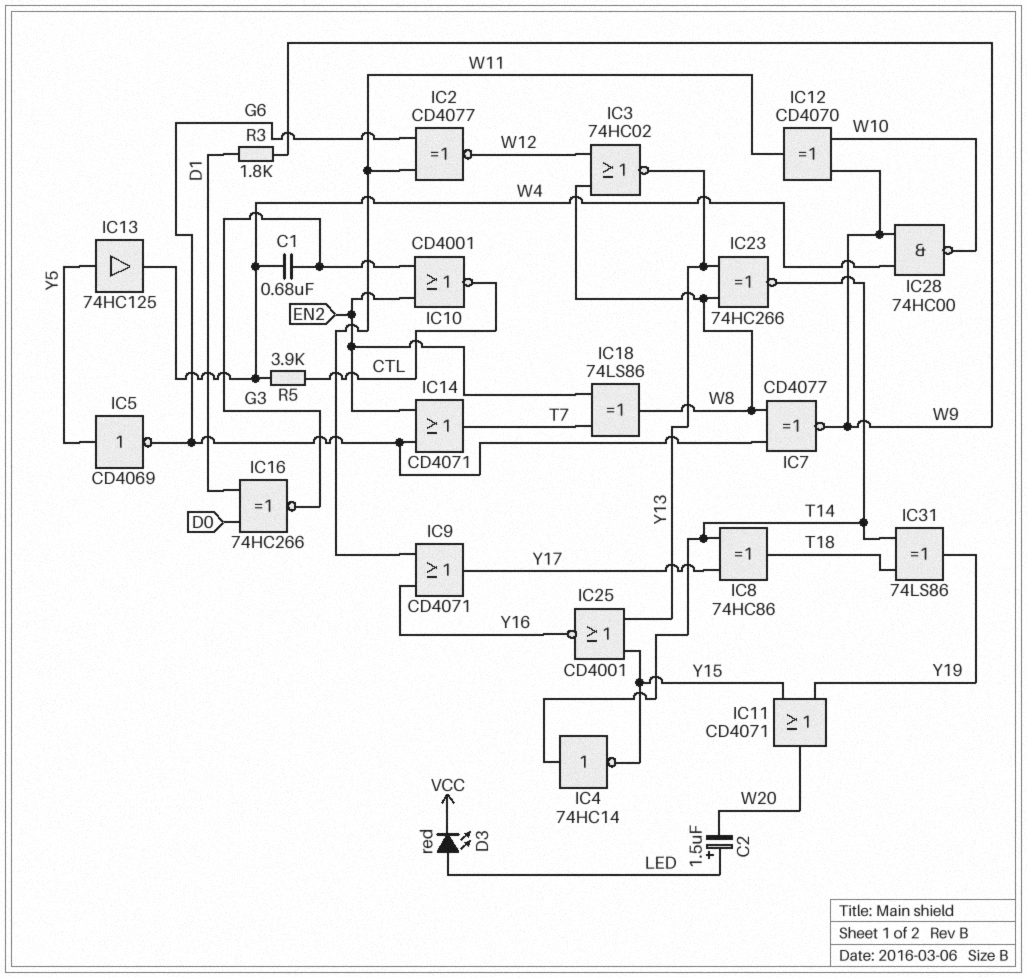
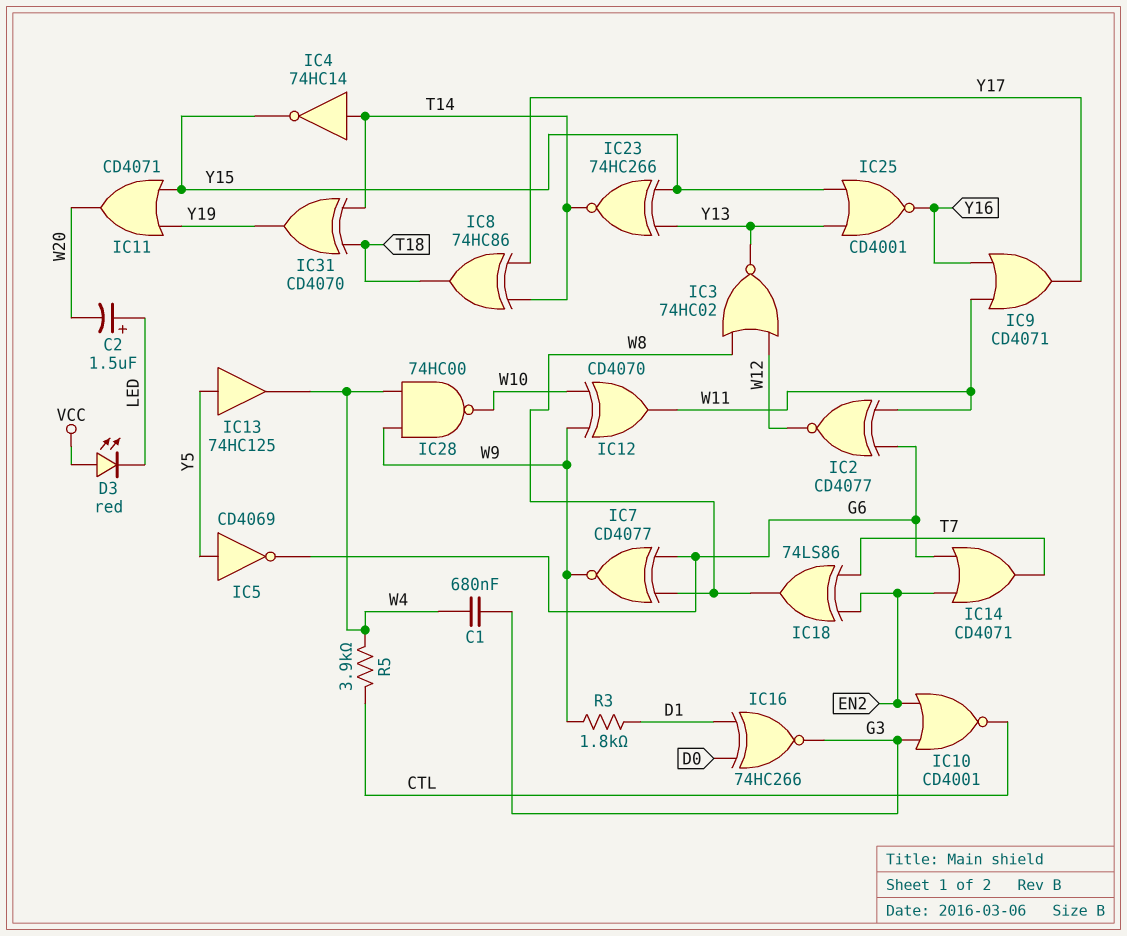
D3: LED red (A LED, K VCC) -> LED red (A VCC, K LED)
IC23: XNOR 74HC266 (in W8, in Y13, out T14) -> XNOR 74HC266 (in Y13, in Y15, out T14)
IC31: XOR 74LS86 (in T14, in T18, out Y19) -> XOR CD4070 (in T14, in T18, out Y19)

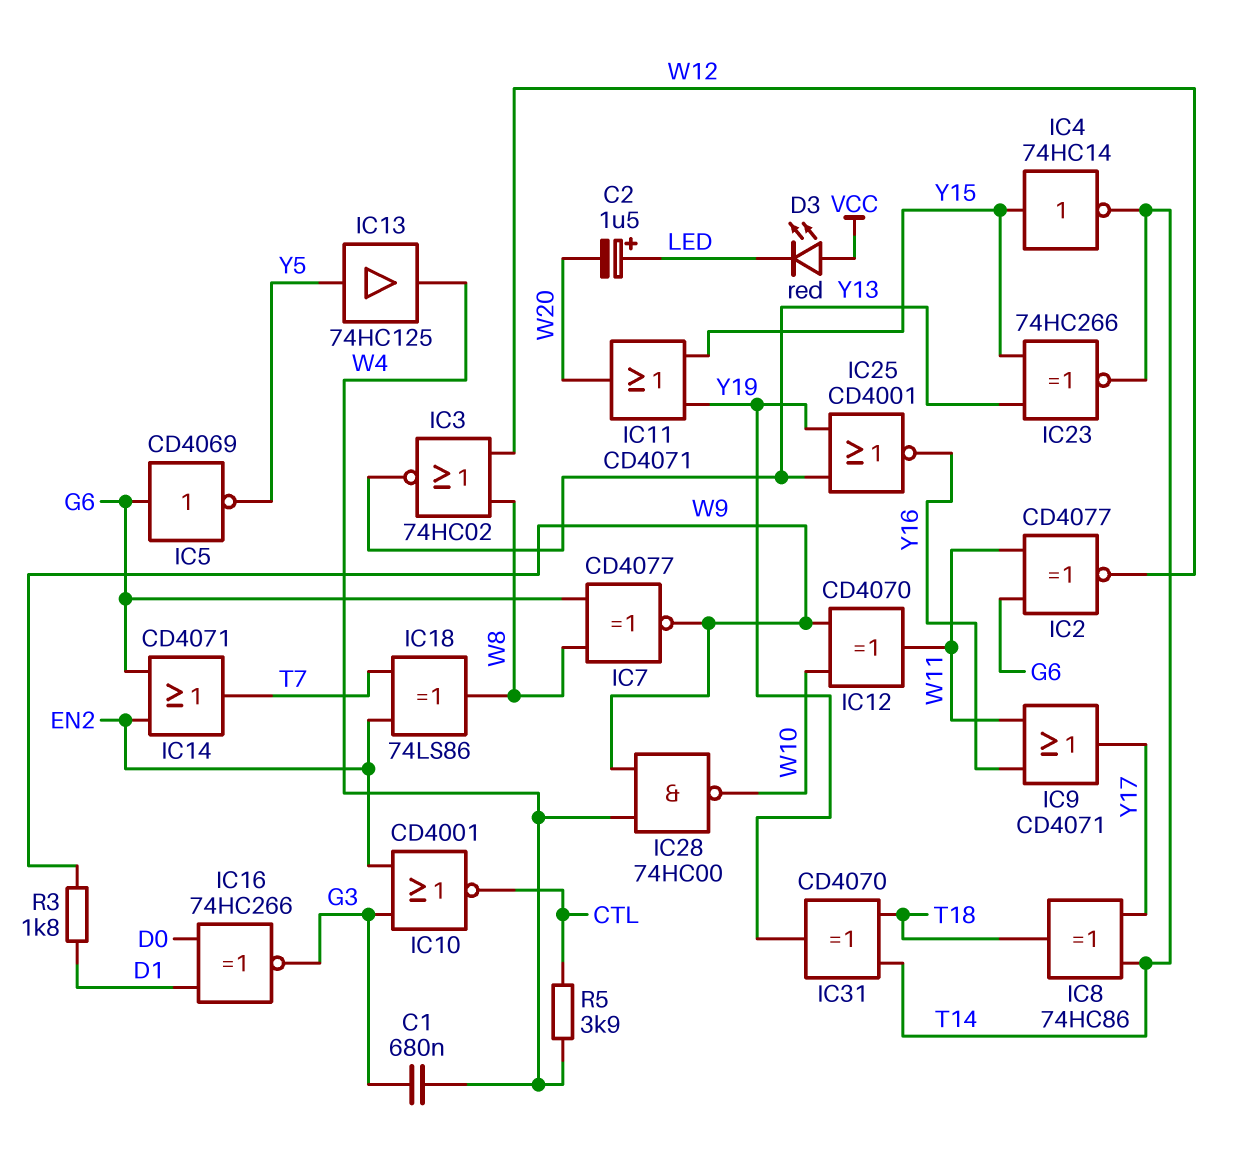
IC4: NOT 74HC14 (in T14, out Y15) -> NOT 74HC14 (in Y15, out T14)
IC5: NOT CD4069 (in Y5, out G6) -> NOT CD4069 (in G6, out Y5)
IC25: NOR CD4001 (in Y13, in Y15, out Y16) -> NOR CD4001 (in Y13, in Y19, out Y16)

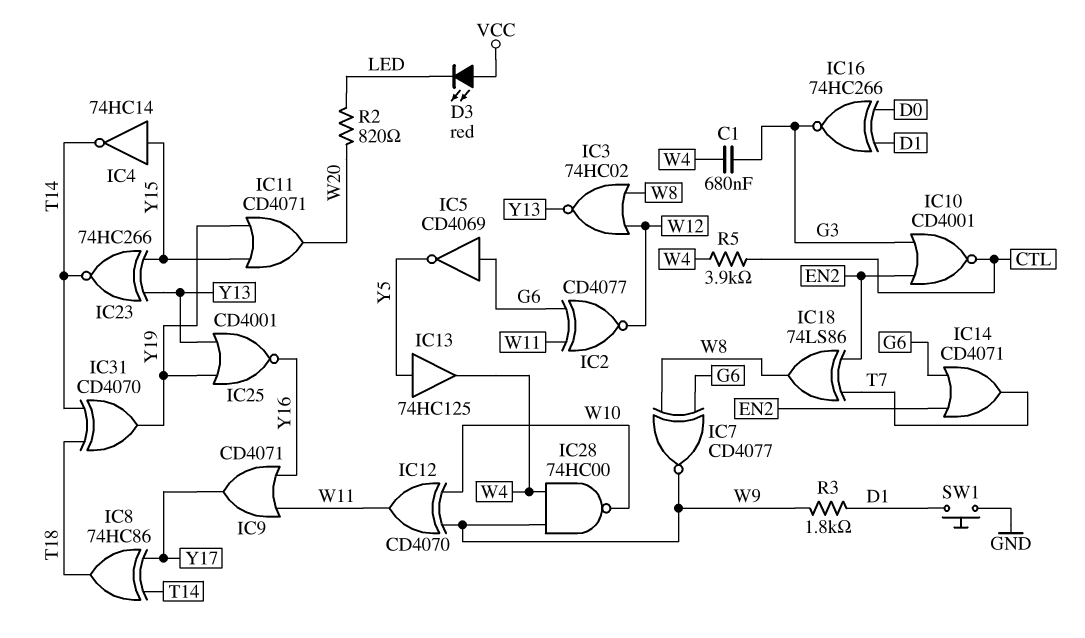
C2: 1.5uF (plus LED, minus W20) -> none
R2: none -> 820 (LED, W20)
SW1: none -> button (D1, GND)

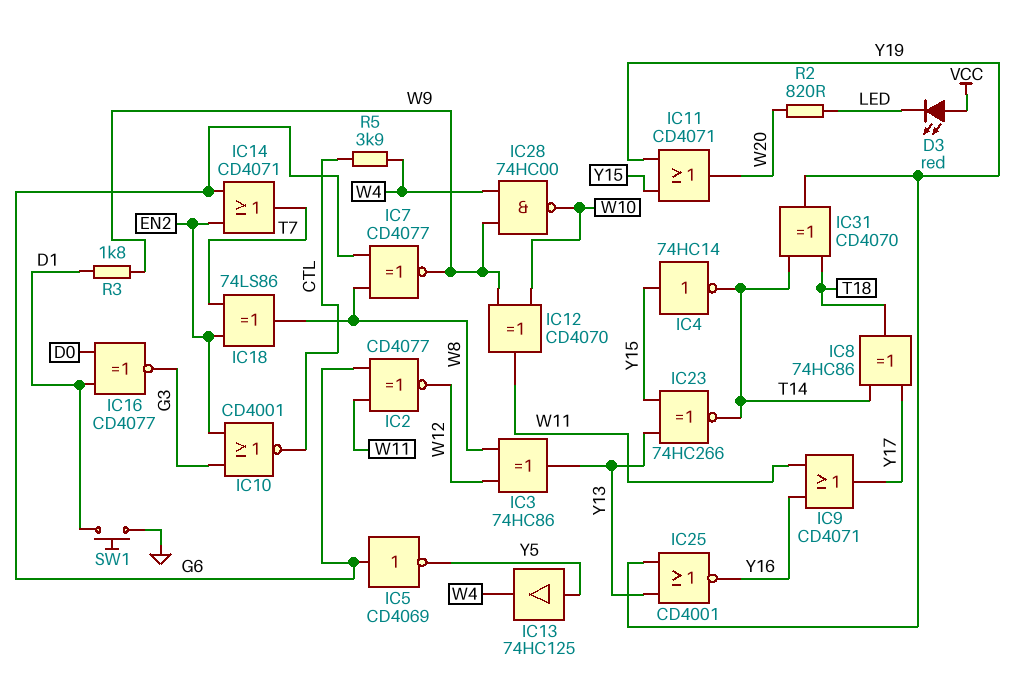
C1: 680nF (G3, W4) -> none
IC3: NOR 74HC02 (in W8, in W12, out Y13) -> XOR 74HC86 (in W8, in W12, out Y13)
IC16: XNOR 74HC266 (in D0, in D1, out G3) -> XNOR CD4077 (in D0, in D1, out G3)

